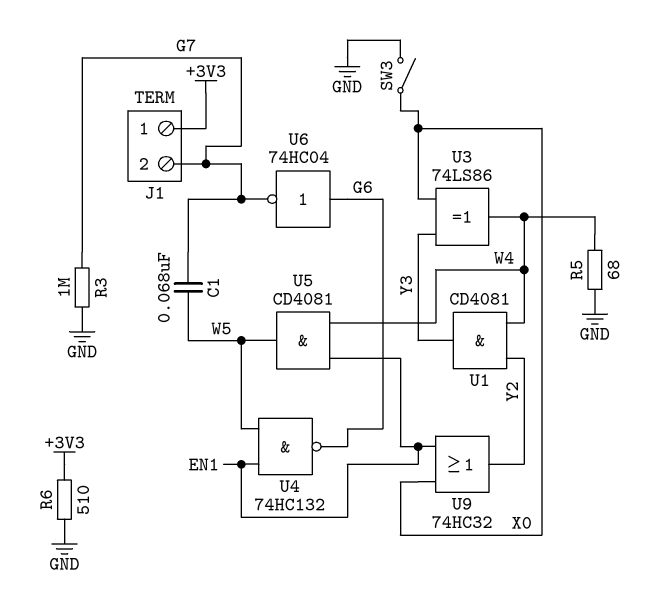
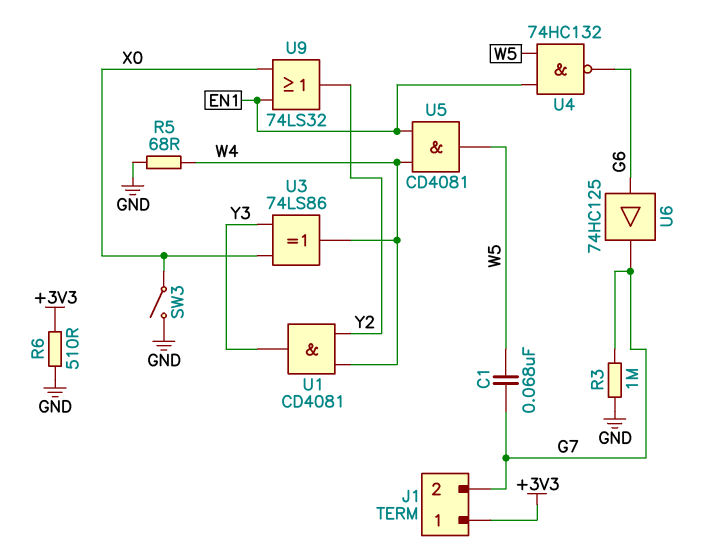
U6: NOT 74HC04 (in G6, out G7) -> buffer 74HC125 (in G6, out G7)
U9: OR 74HC32 (in EN1, in X0, out Y2) -> OR 74LS32 (in EN1, in X0, out Y2)

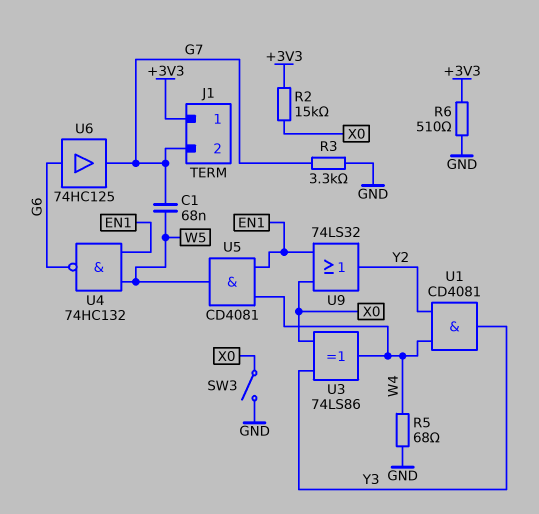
R2: none -> 15k (+3V3, X0)
R3: 1M (G7, GND) -> 3.3k (G7, GND)

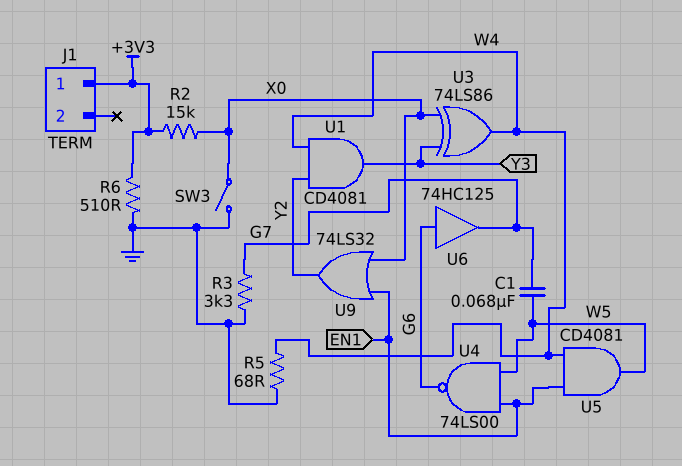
J1 pin 2: G7 -> none
U4: NAND 74HC132 (in EN1, in W5, out G6) -> NAND 74LS00 (in EN1, in W5, out G6)

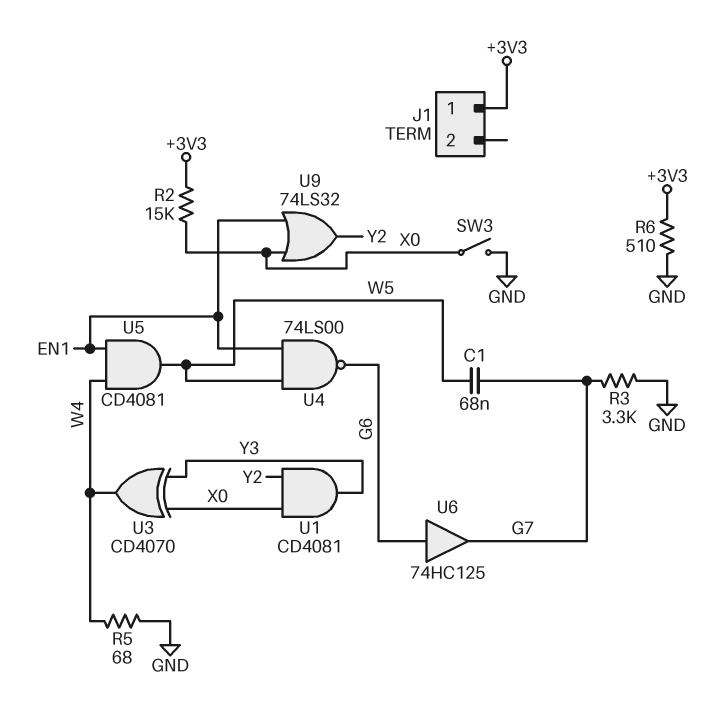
U1: AND CD4081 (in W4, in Y2, out Y3) -> AND CD4081 (in X0, in Y2, out Y3)
U3: XOR 74LS86 (in X0, in Y3, out W4) -> XOR CD4070 (in X0, in Y3, out W4)

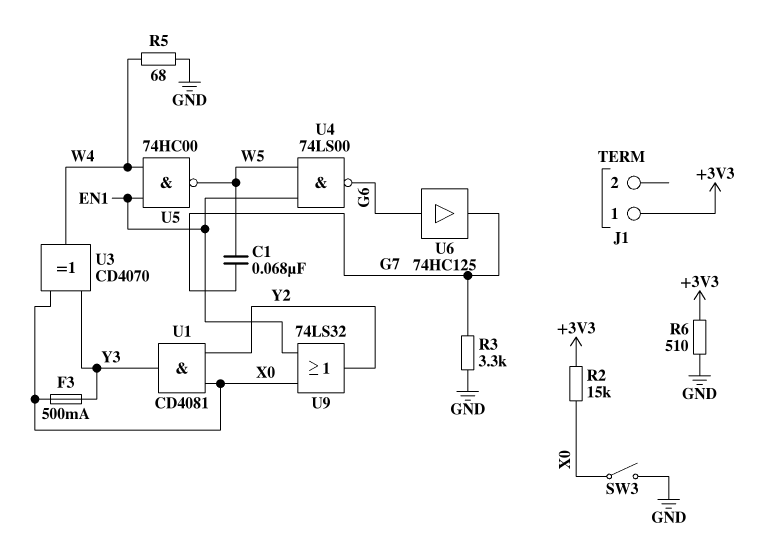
F3: none -> 500mA (X0, Y3)
U5: AND CD4081 (in EN1, in W4, out W5) -> NAND 74HC00 (in EN1, in W4, out W5)

